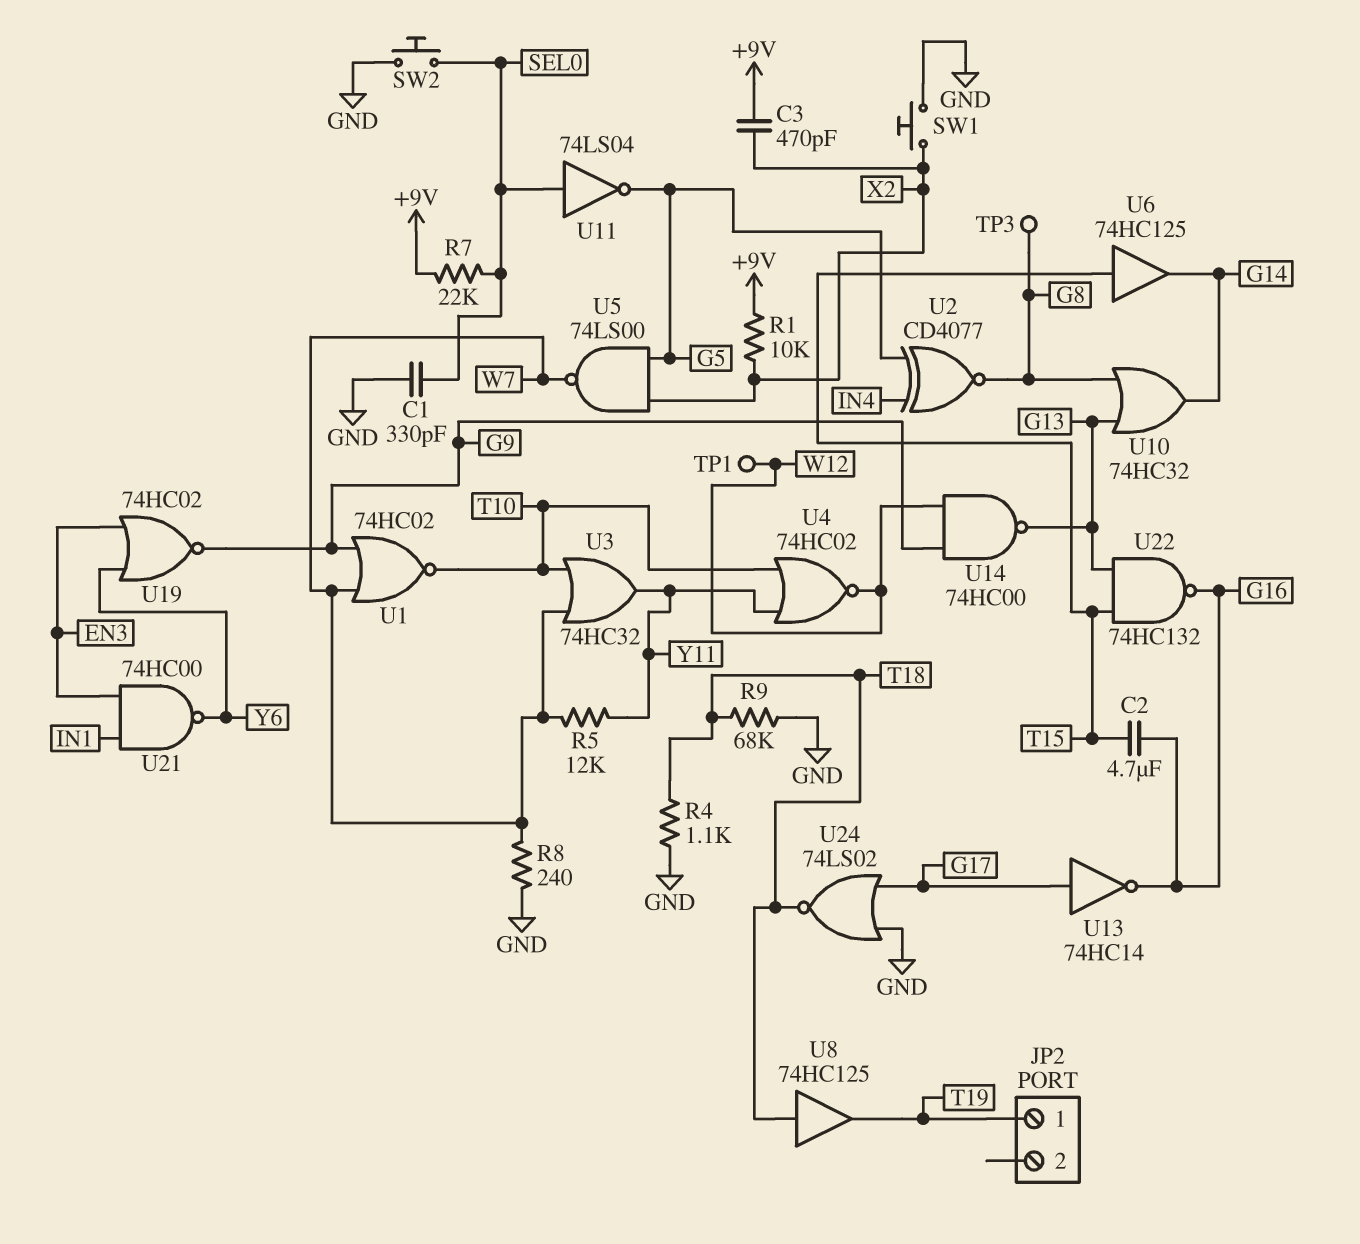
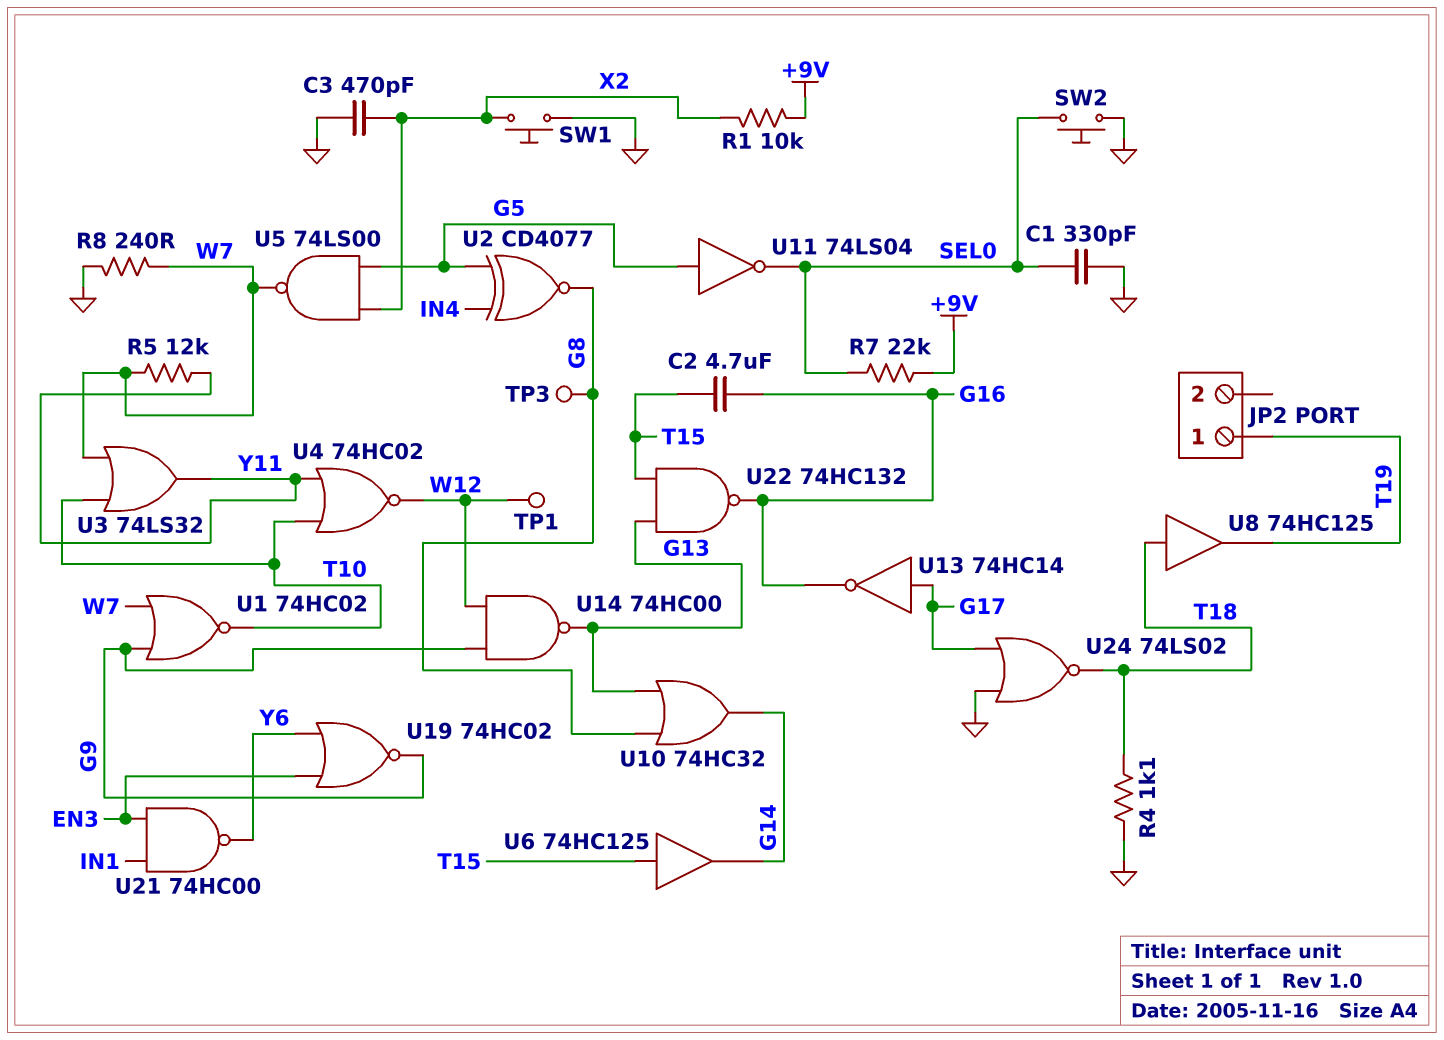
C3: 470pF (+9V, X2) -> 470pF (GND, X2)
R9: 68k (GND, T18) -> none
U3: OR 74HC32 (in T10, in W7, out Y11) -> OR 74LS32 (in T10, in W7, out Y11)
U11: NOT 74LS04 (in SEL0, out G5) -> NOT 74LS04 (in G5, out SEL0)

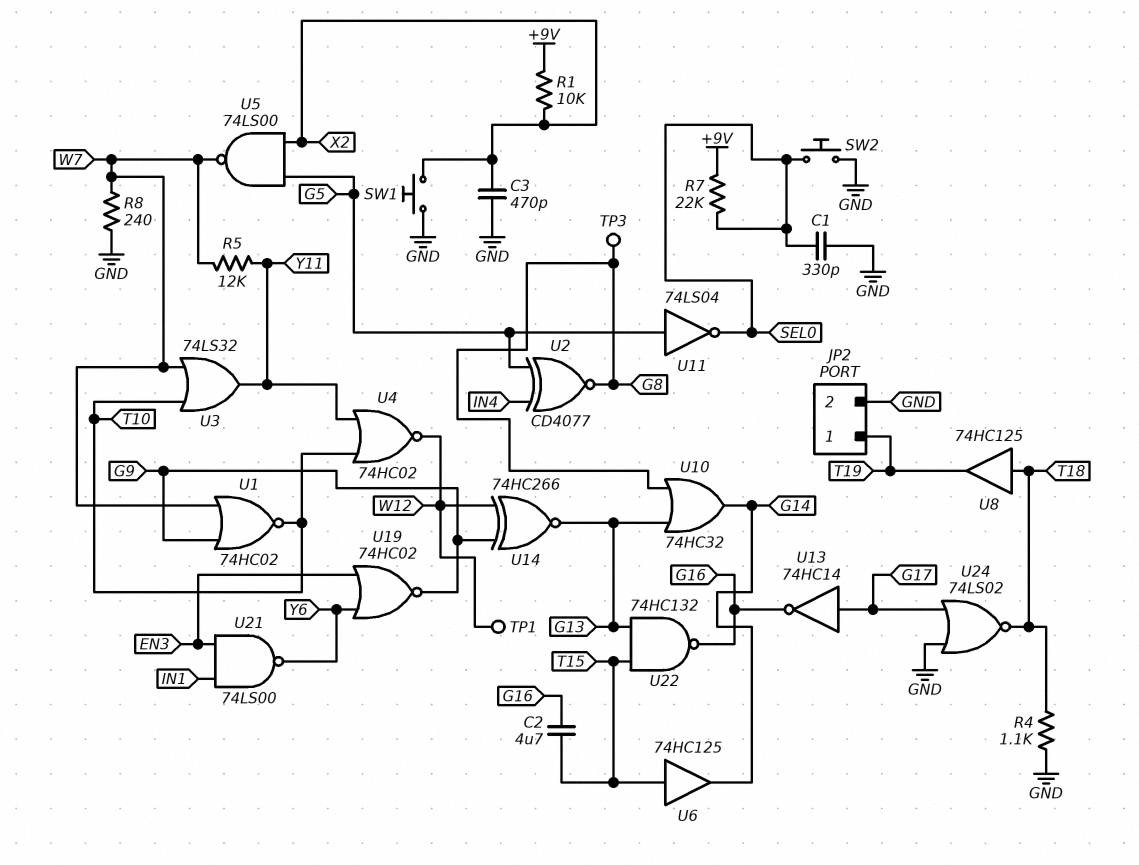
JP2 pin 2: none -> GND
U14: NAND 74HC00 (in G9, in W12, out G13) -> XNOR 74HC266 (in G9, in W12, out G13)
U21: NAND 74HC00 (in EN3, in IN1, out Y6) -> NAND 74LS00 (in EN3, in IN1, out Y6)

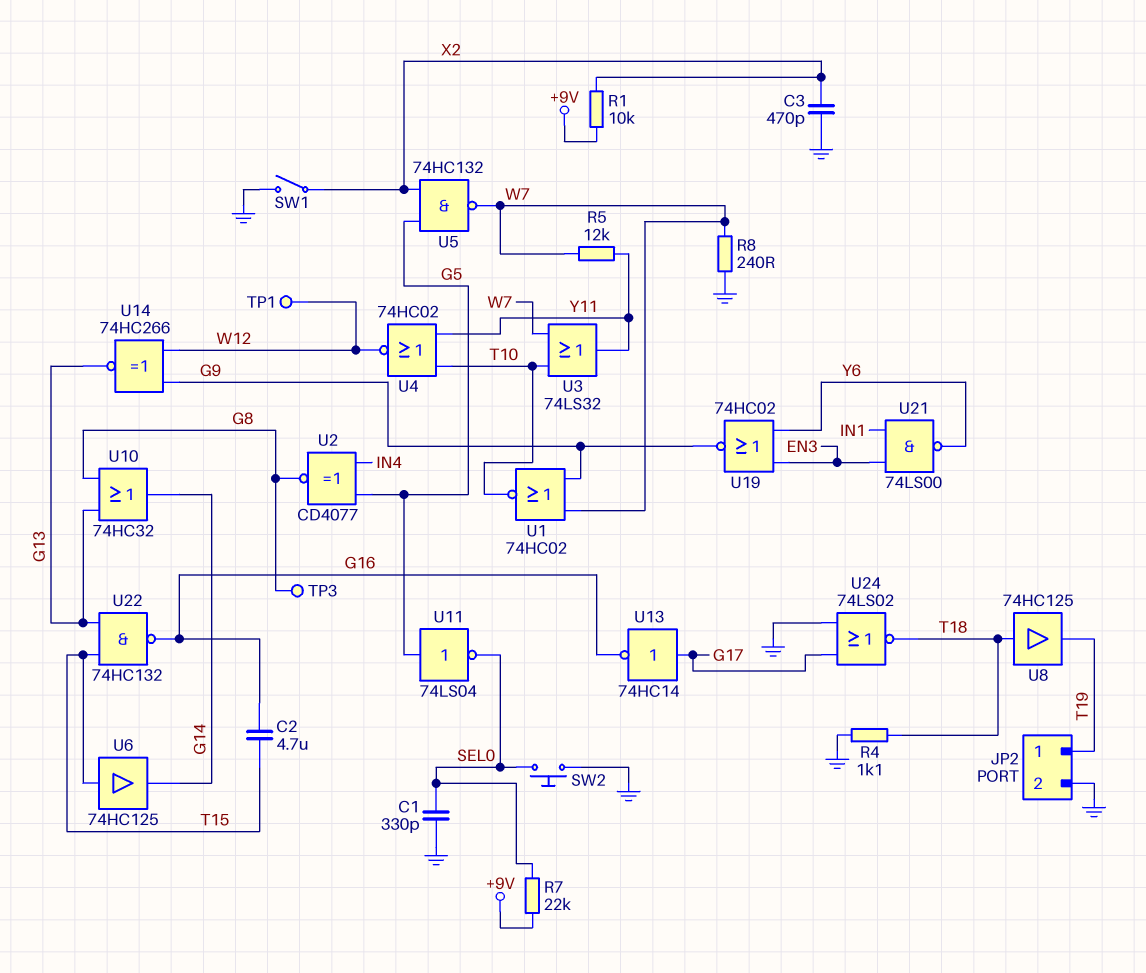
SW1: button (GND, X2) -> switch (GND, X2)
U5: NAND 74LS00 (in G5, in X2, out W7) -> NAND 74HC132 (in G5, in X2, out W7)

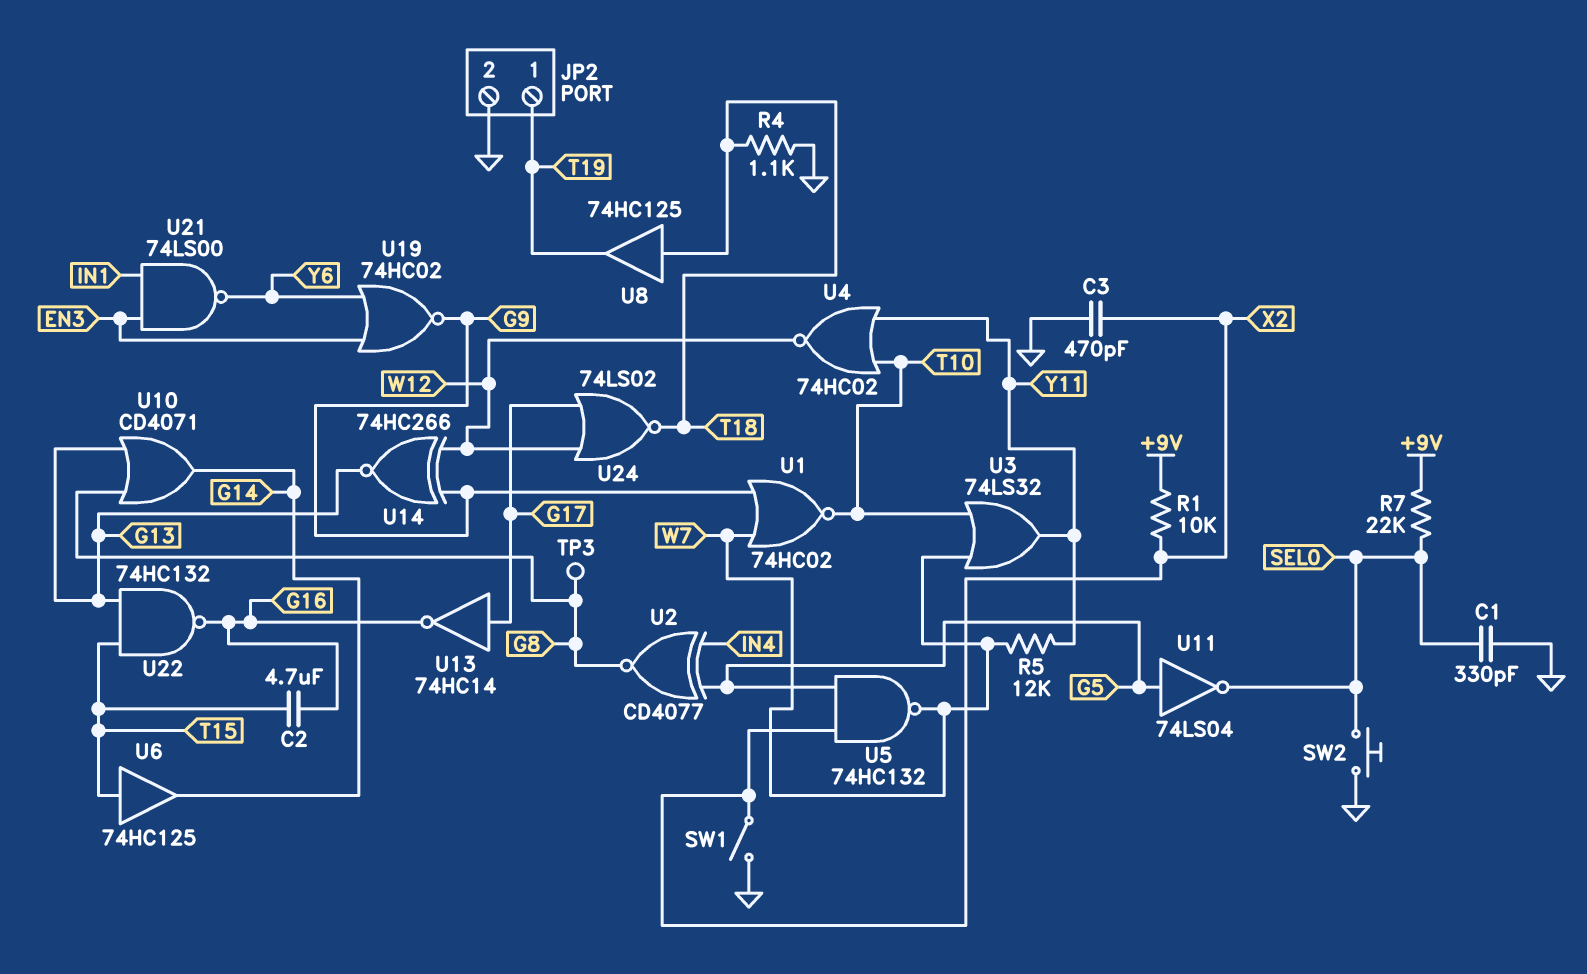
R8: 240 (GND, W7) -> none
TP1: test point (W12) -> none
U10: OR 74HC32 (in G8, in G13, out G14) -> OR CD4071 (in G8, in G13, out G14)
U24: NOR 74LS02 (in G17, in GND, out T18) -> NOR 74LS02 (in G17, in W12, out T18)

